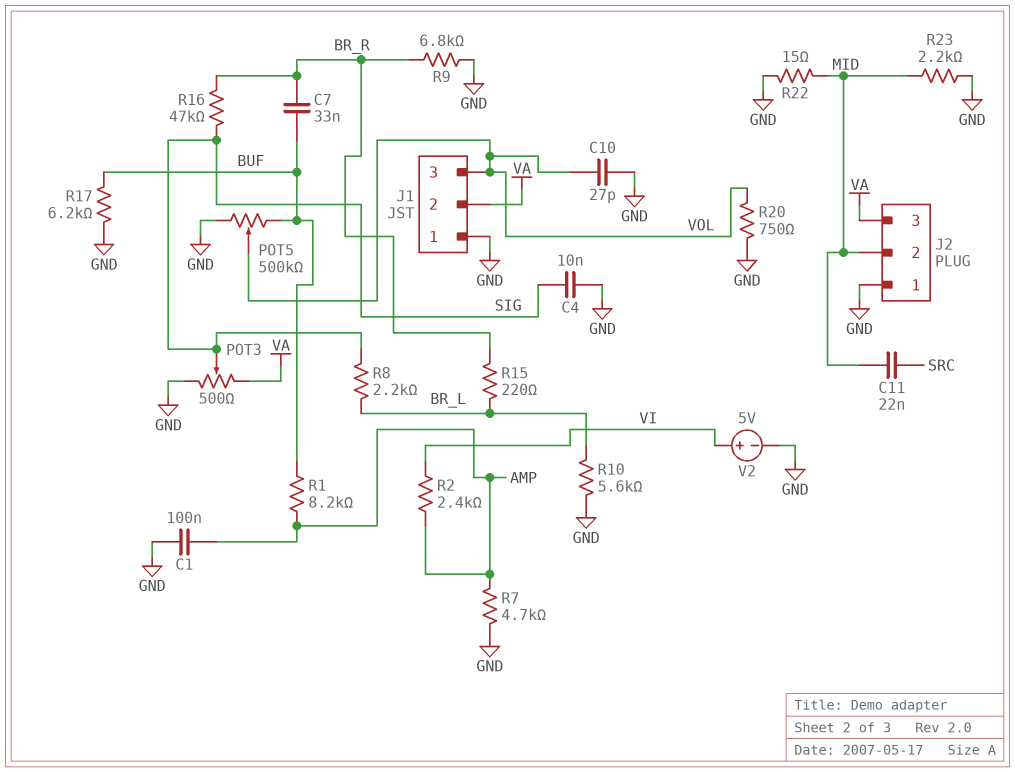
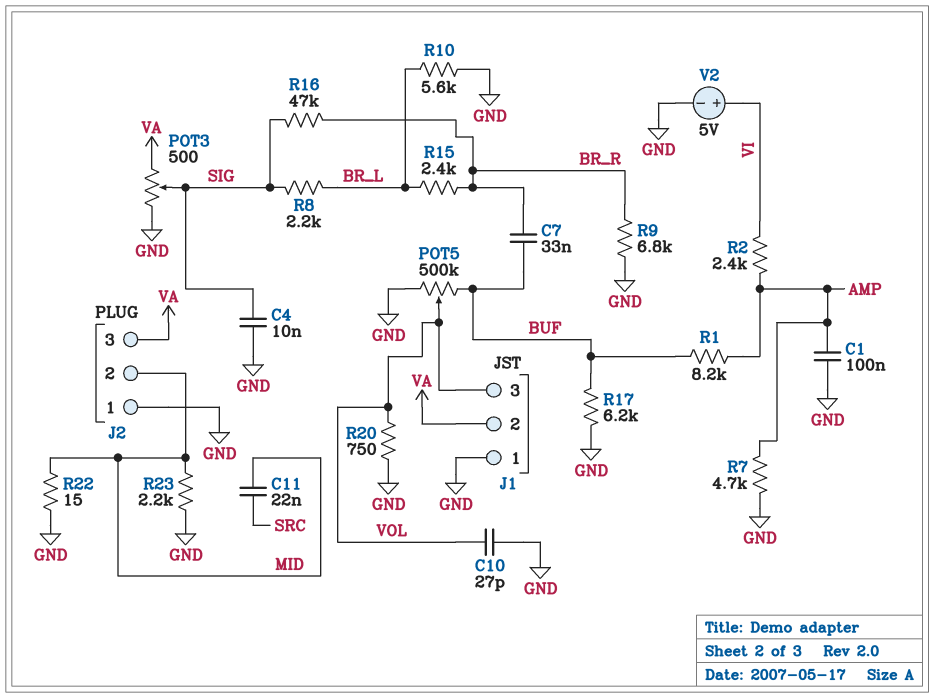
R15: 220 (BR_L, BR_R) -> 2.4k (BR_L, BR_R)

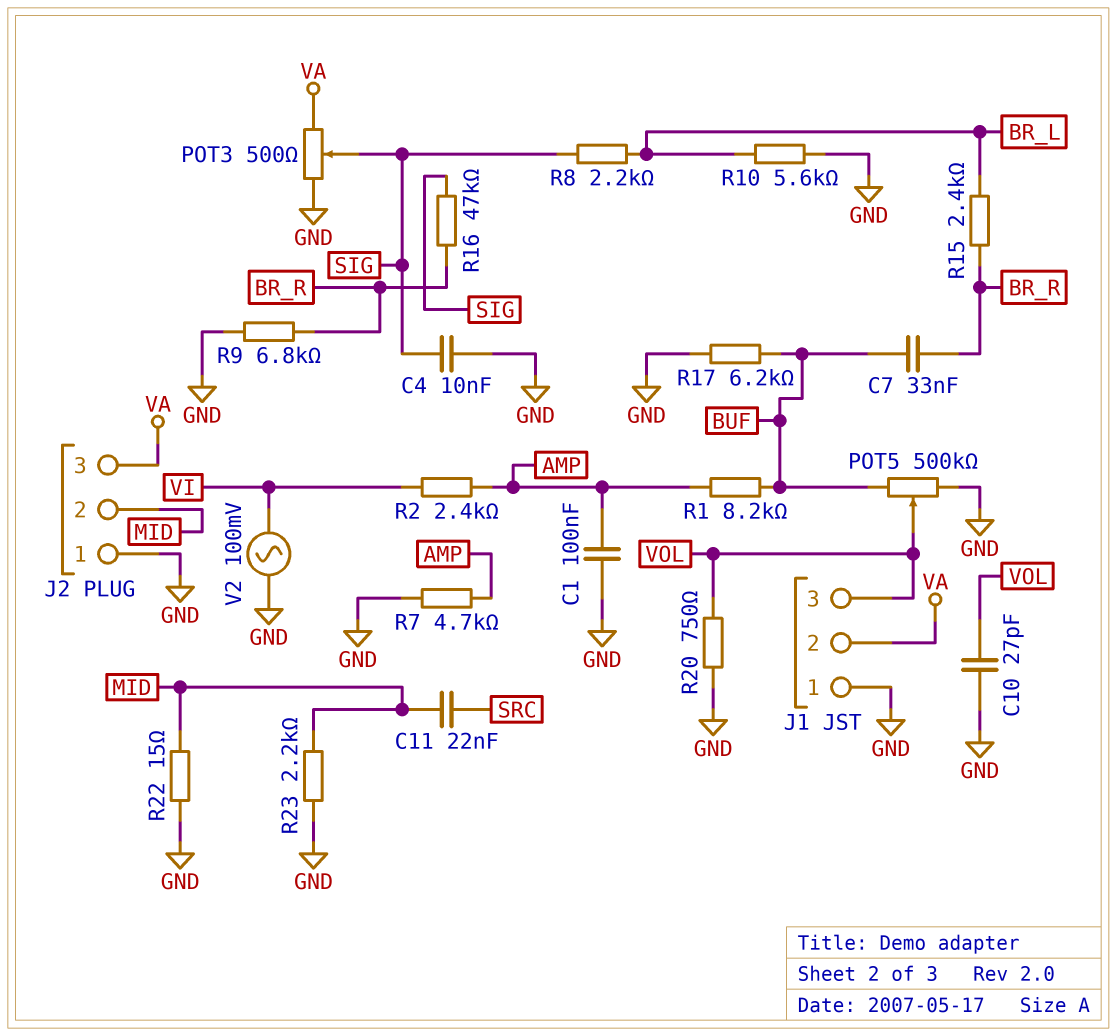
V2: 5V (plus VI, minus GND) -> AC 100mV (GND, VI)

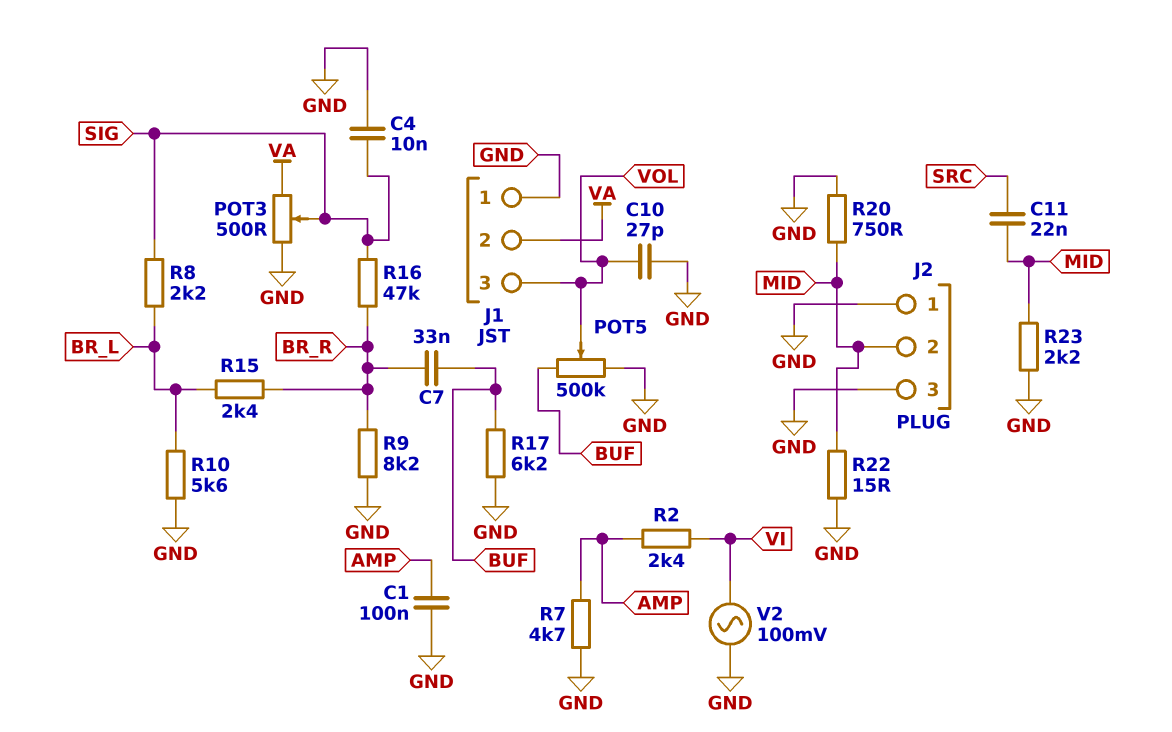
J2 pin 3: VA -> GND
R1: 8.2k (AMP, BUF) -> none
R9: 6.8k (BR_R, GND) -> 8.2k (BR_R, GND)
R20: 750 (GND, VOL) -> 750 (GND, MID)

